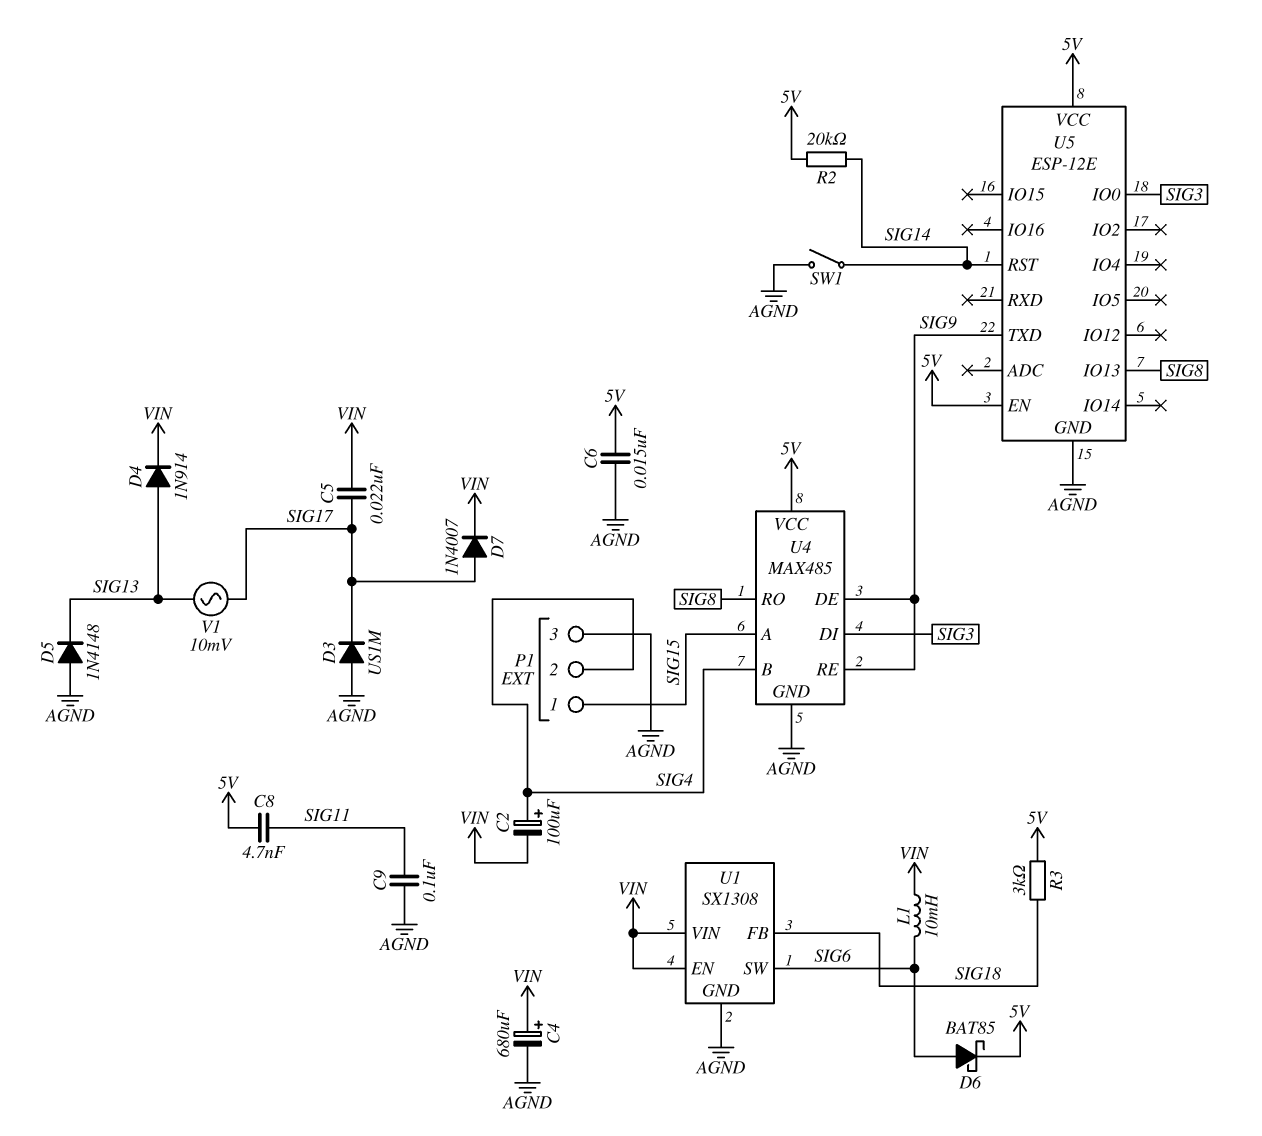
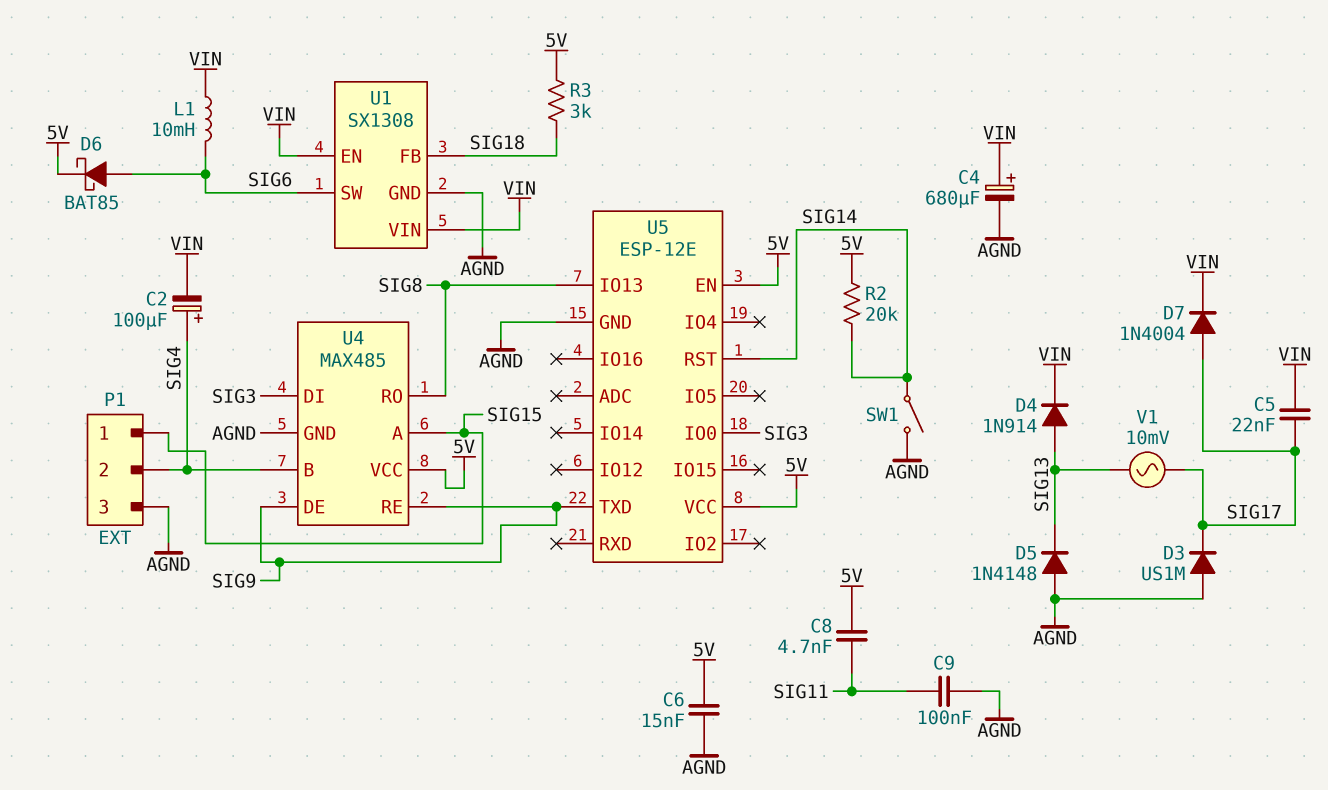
D7: diode 1N4007 (A SIG17, K VIN) -> diode 1N4004 (A SIG17, K VIN)

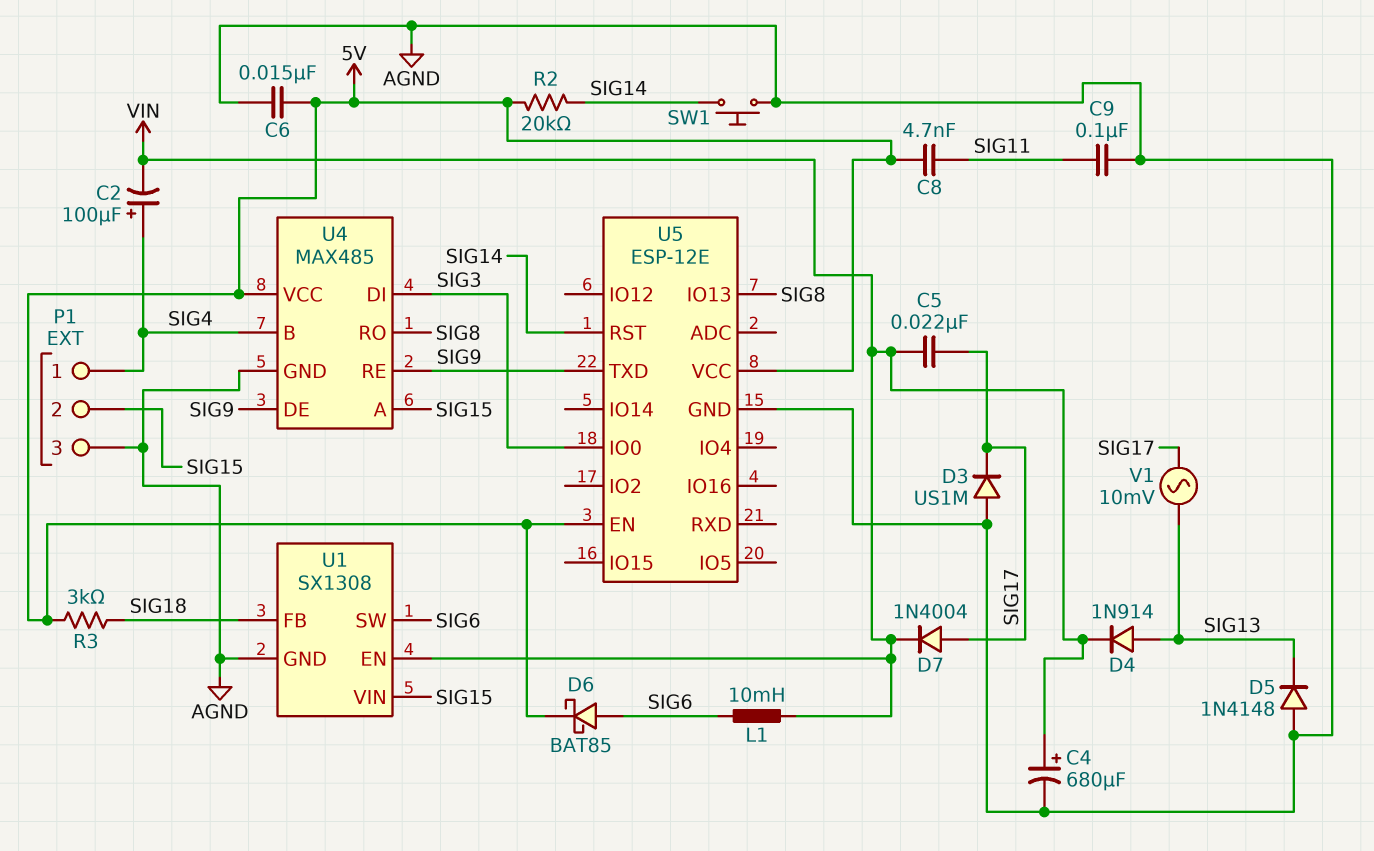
P1 pin 1: SIG15 -> SIG4
P1 pin 2: SIG4 -> SIG15
SW1: switch (AGND, SIG14) -> button (AGND, SIG14)
U1 pin VIN: VIN -> SIG15

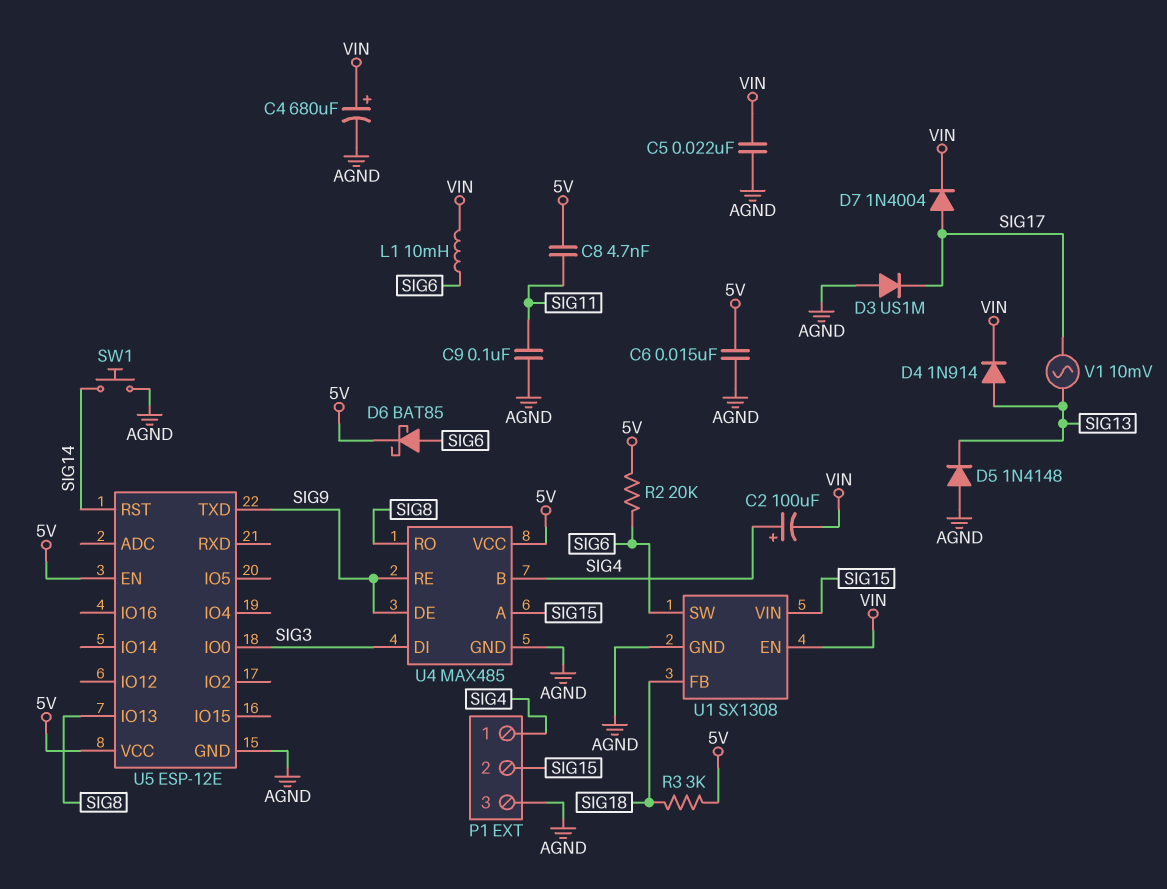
C5: 22nF (SIG17, VIN) -> 22nF (AGND, VIN)
R2: 20k (5V, SIG14) -> 20k (5V, SIG6)

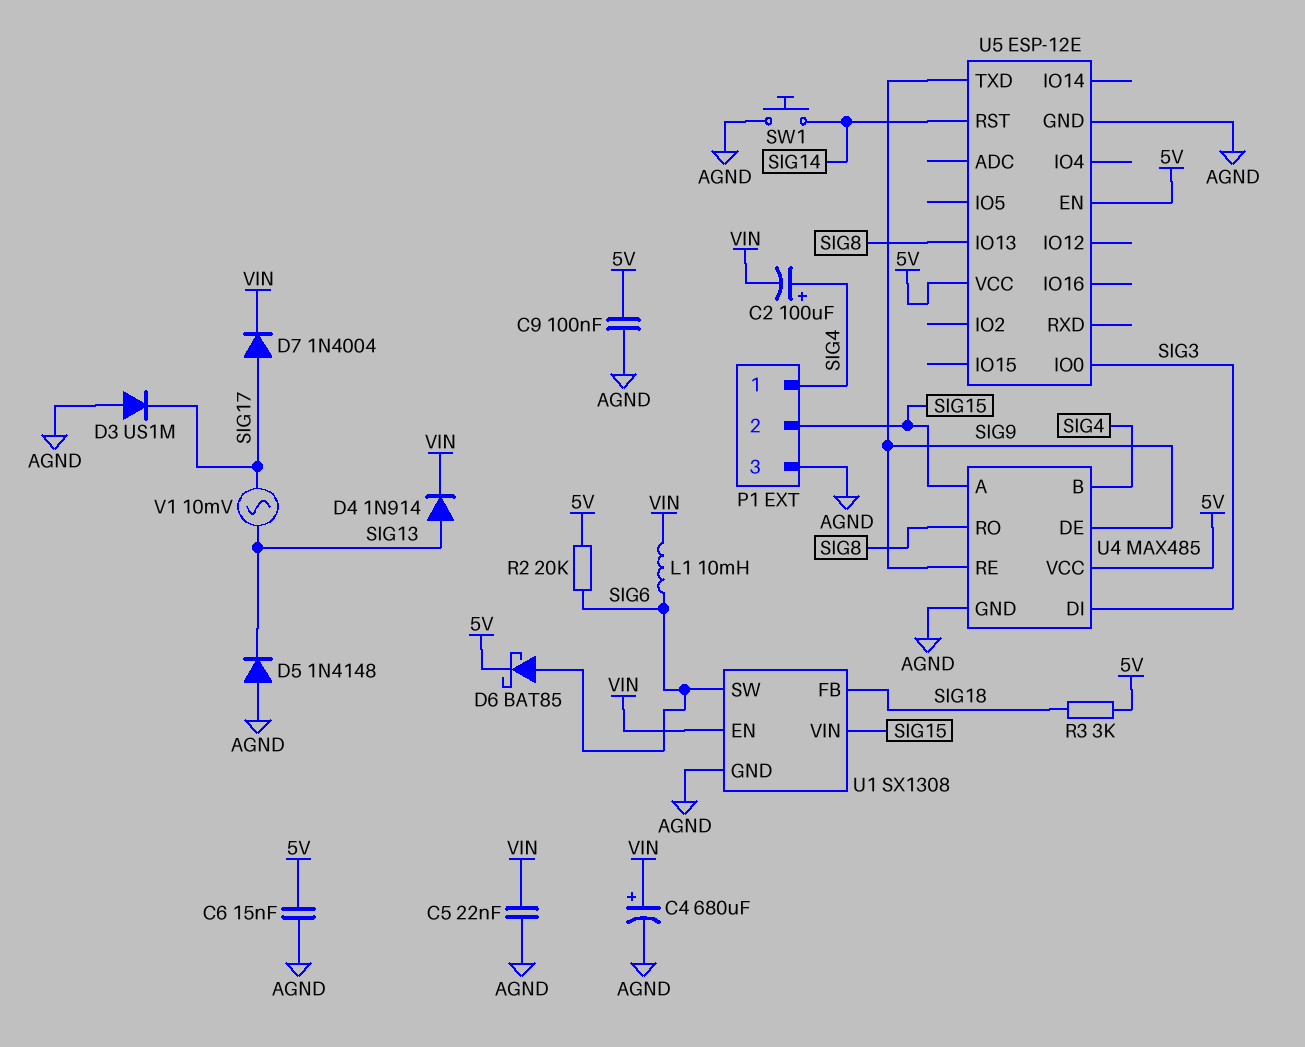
C8: 4.7nF (5V, SIG11) -> none
C9: 100nF (AGND, SIG11) -> 100nF (5V, AGND)

